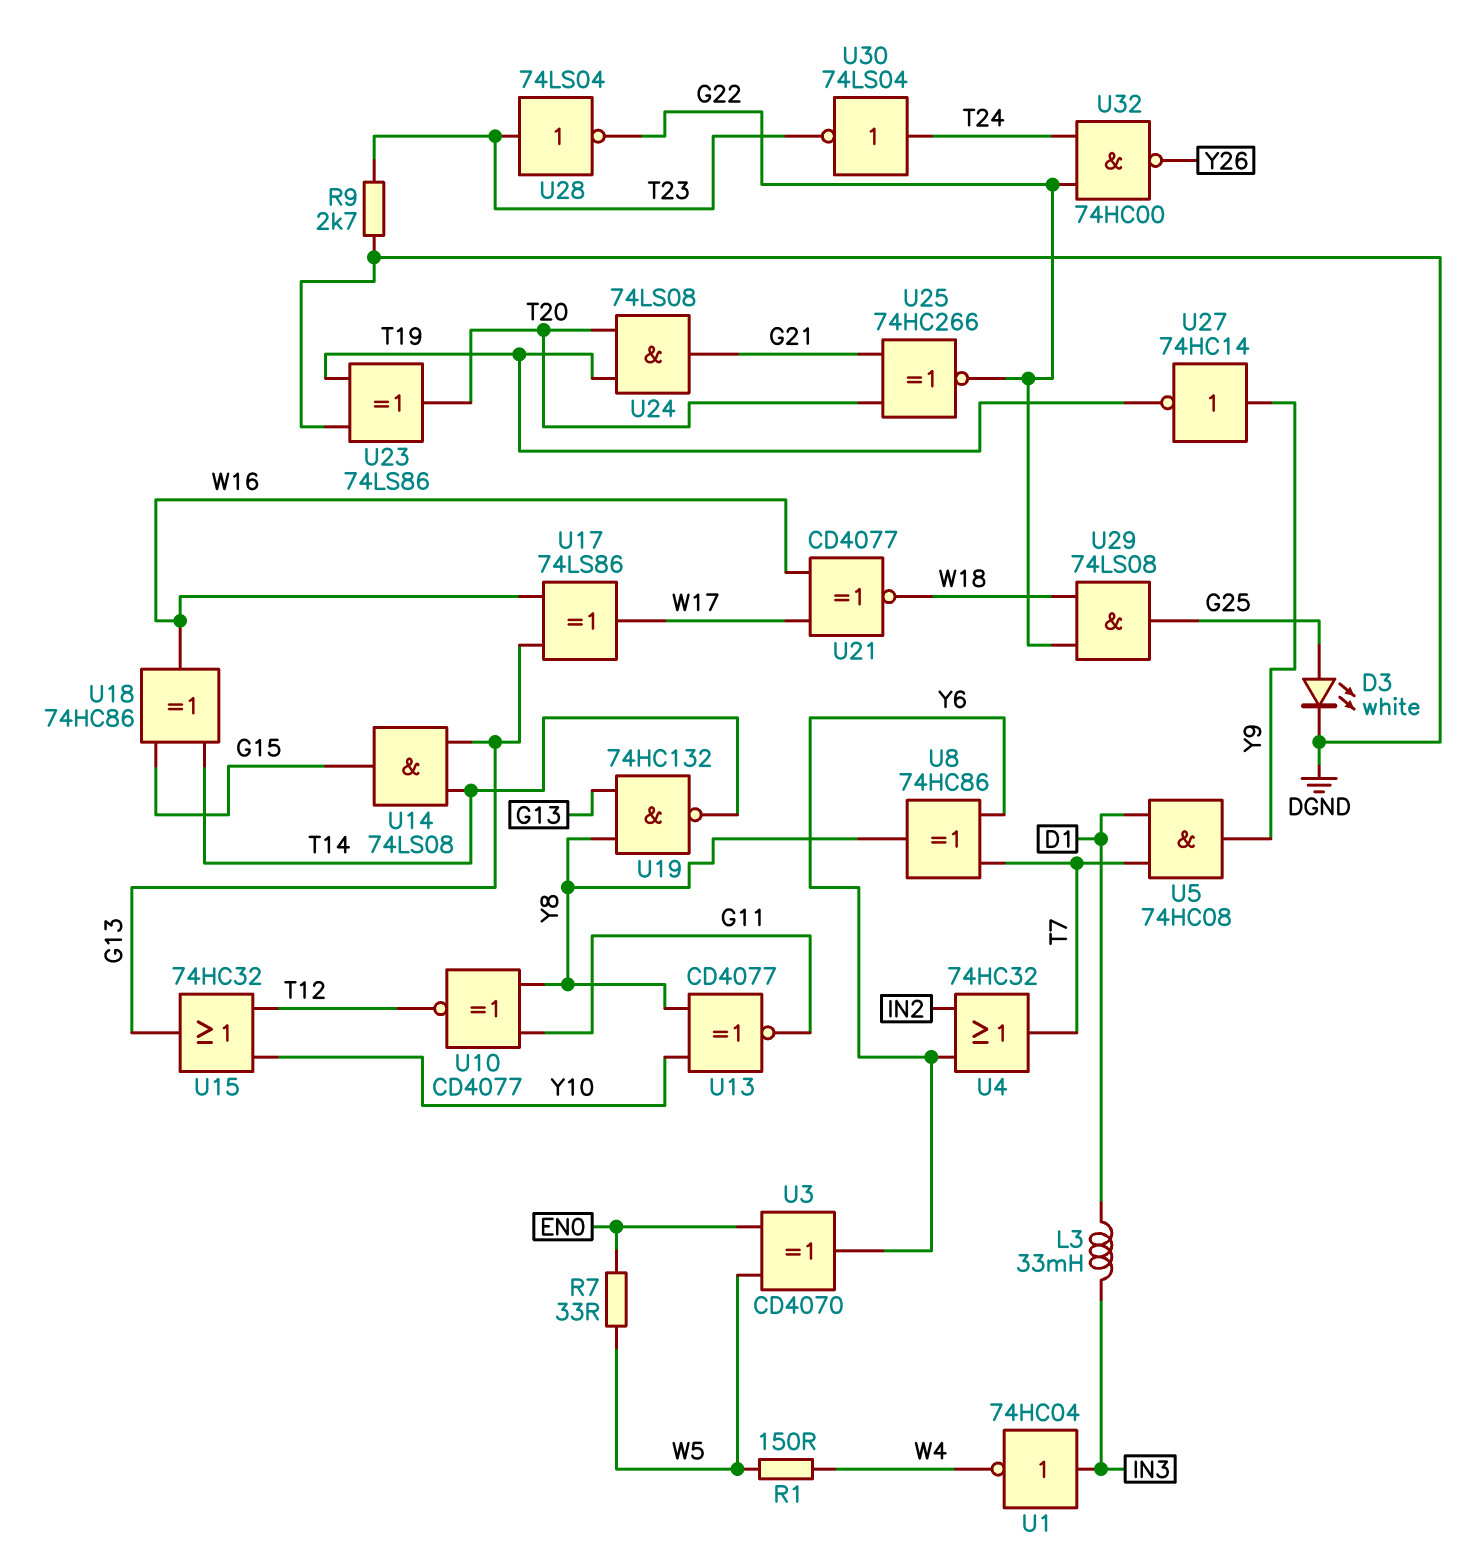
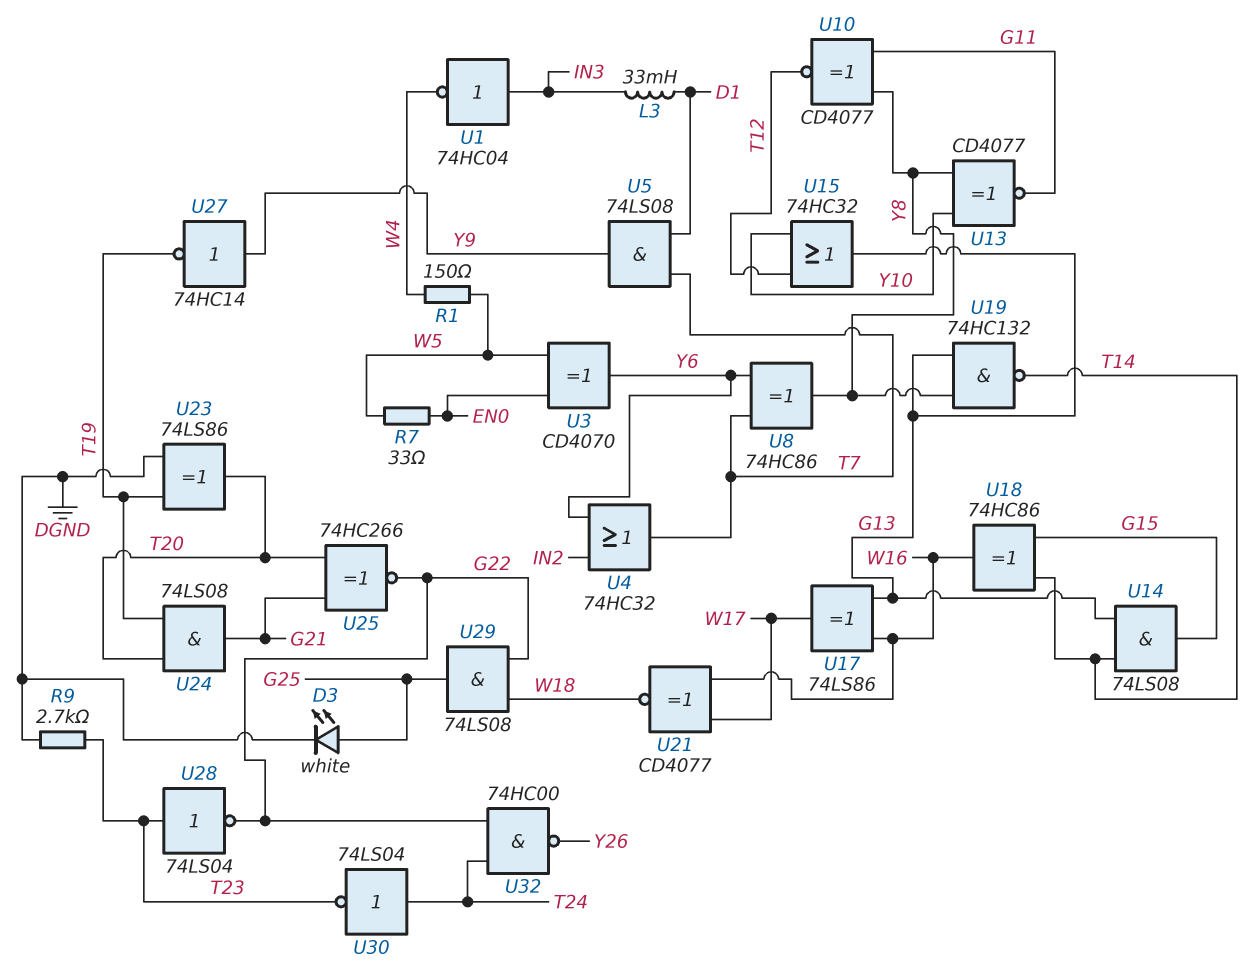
U5: AND 74HC08 (in D1, in T7, out Y9) -> AND 74LS08 (in D1, in T7, out Y9)

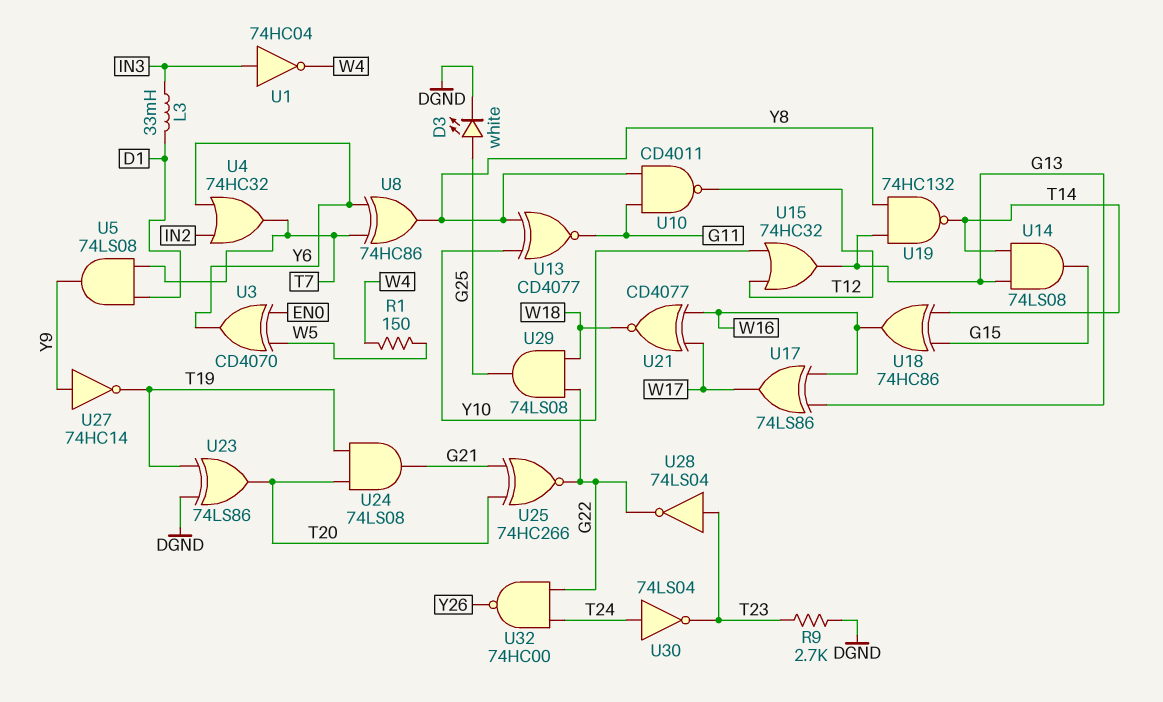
R7: 33 (EN0, W5) -> none
U10: XNOR CD4077 (in G11, in Y8, out T12) -> NAND CD4011 (in G11, in Y8, out T12)

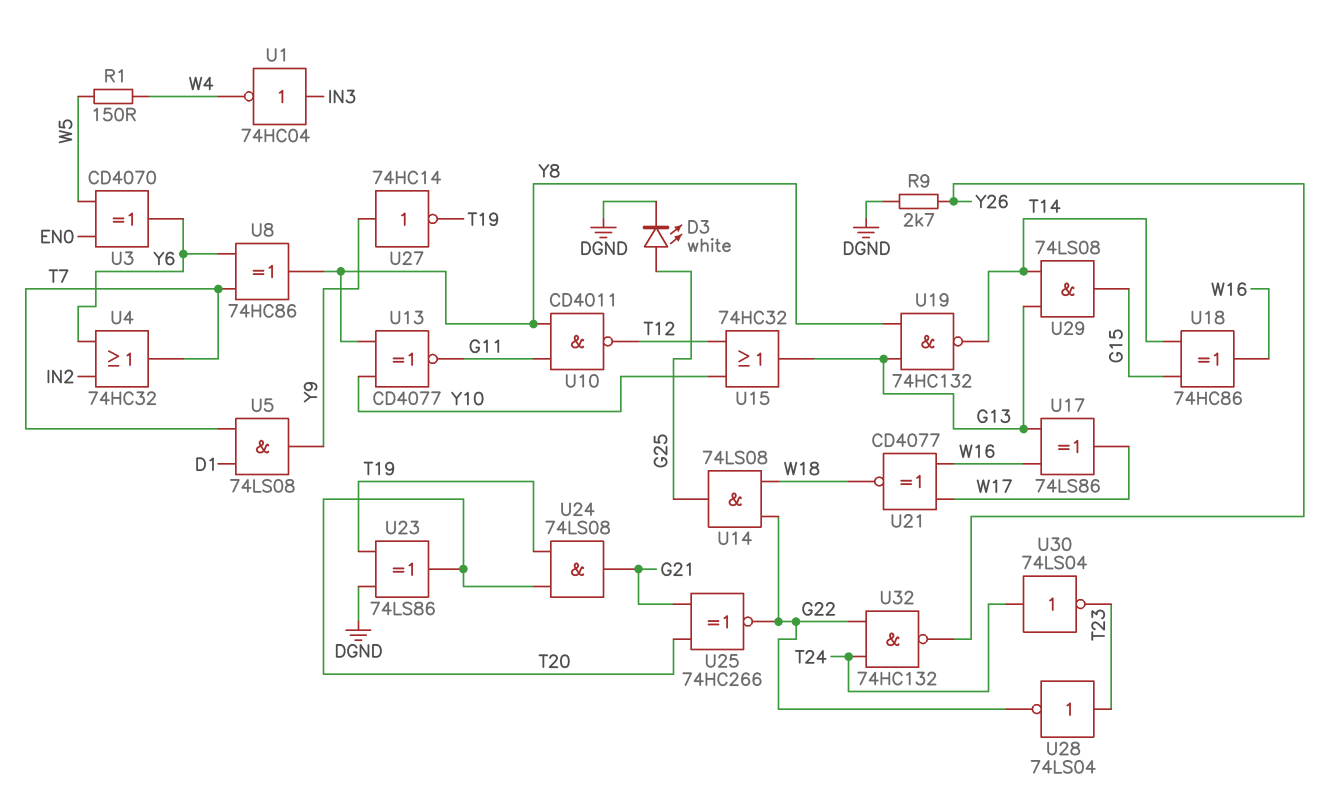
L3: 33mH (D1, IN3) -> none
R9: 2.7k (DGND, T23) -> 2.7k (DGND, Y26)
U14: AND 74LS08 (in G13, in T14, out G15) -> AND 74LS08 (in G22, in W18, out G25)
U29: AND 74LS08 (in G22, in W18, out G25) -> AND 74LS08 (in G13, in T14, out G15)
U32: NAND 74HC00 (in G22, in T24, out Y26) -> NAND 74HC132 (in G22, in T24, out Y26)

